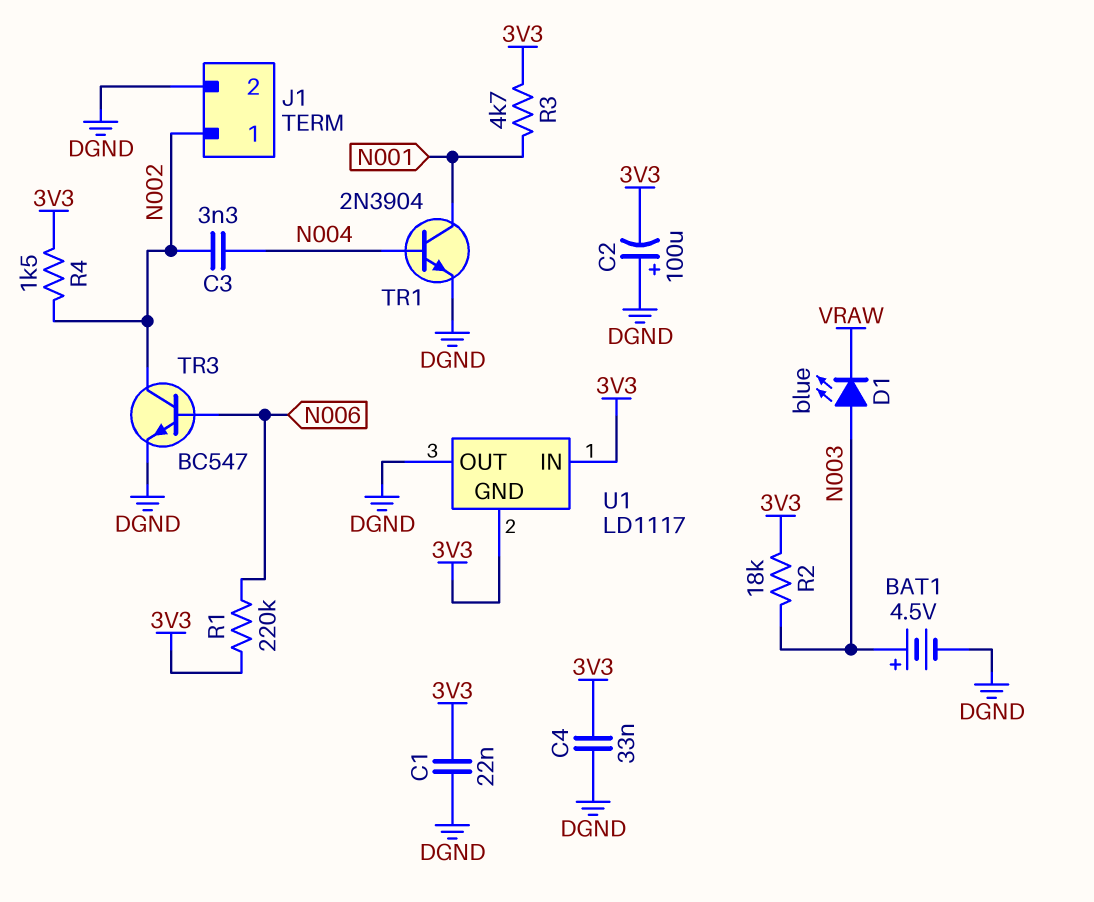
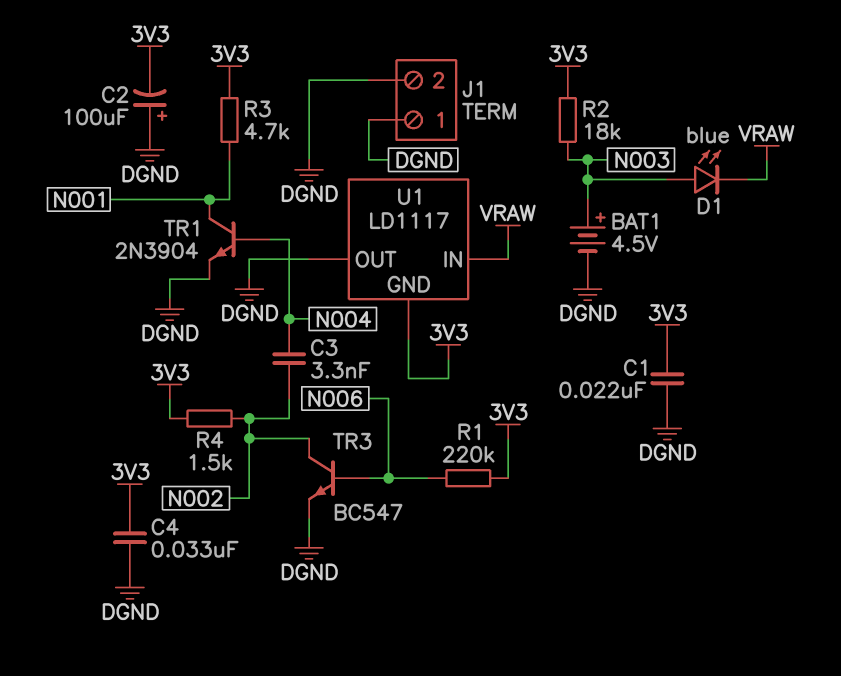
J1 pin 1: N002 -> DGND
U1 pin IN: 3V3 -> VRAW

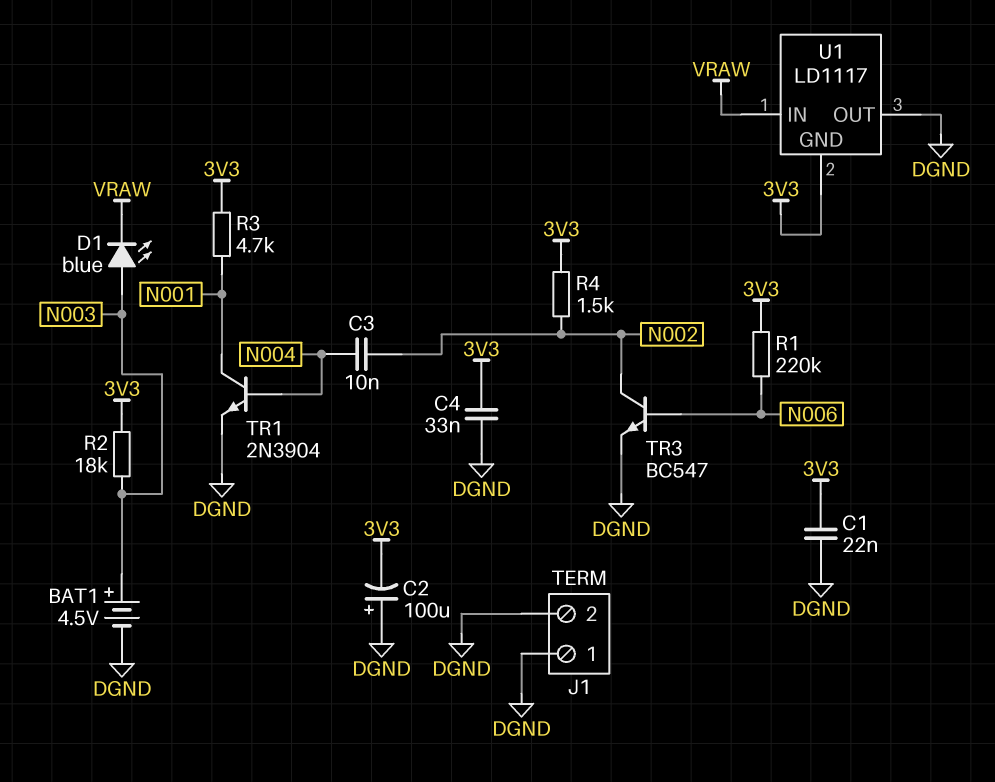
C3: 3.3nF (N002, N004) -> 10nF (N002, N004)

